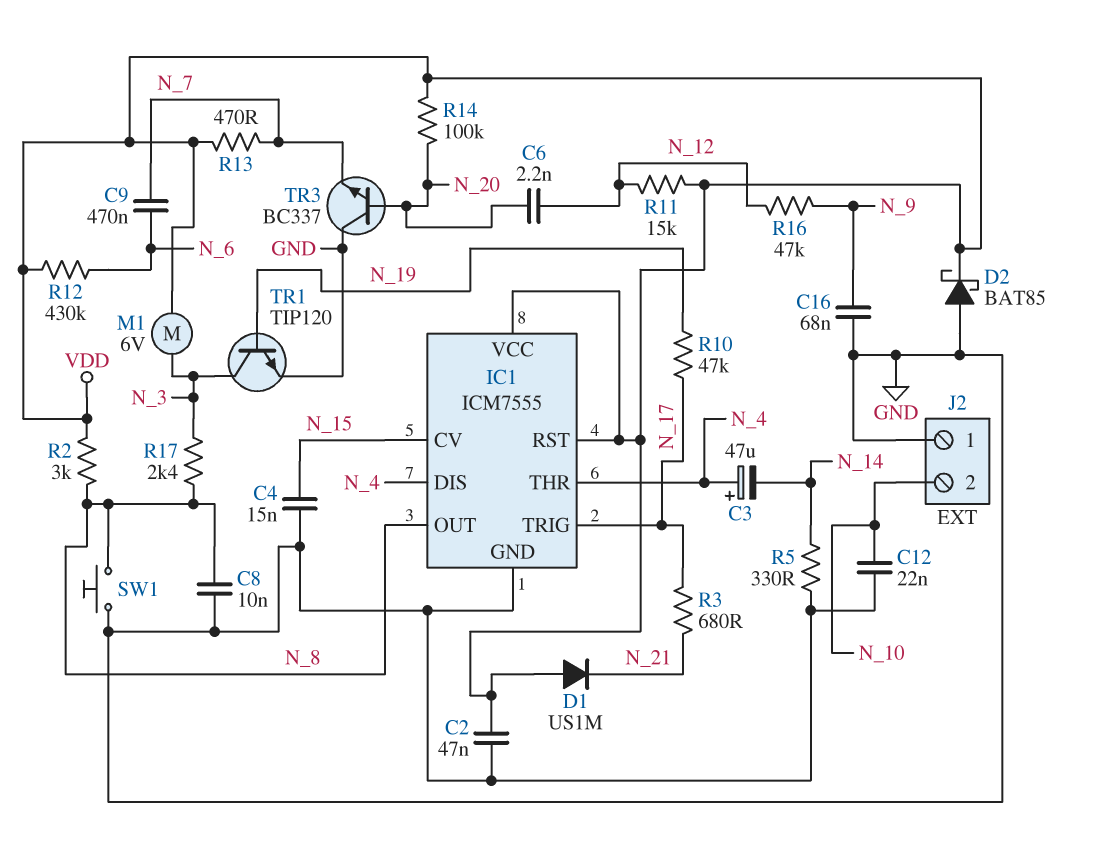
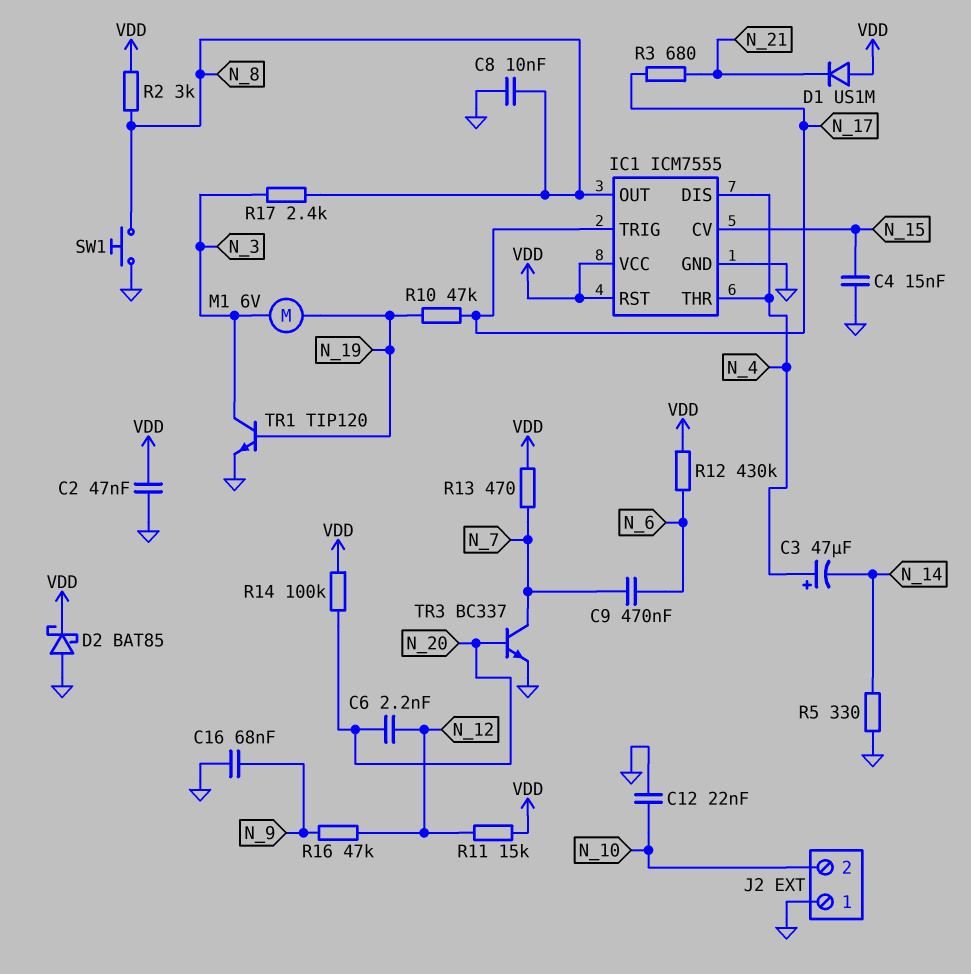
M1: motor 6V (N_3, VDD) -> motor 6V (N_3, N_19)
TR3: NPN BC337 (B N_20, C GND, E N_7) -> NPN BC337 (B N_20, C N_7, E GND)

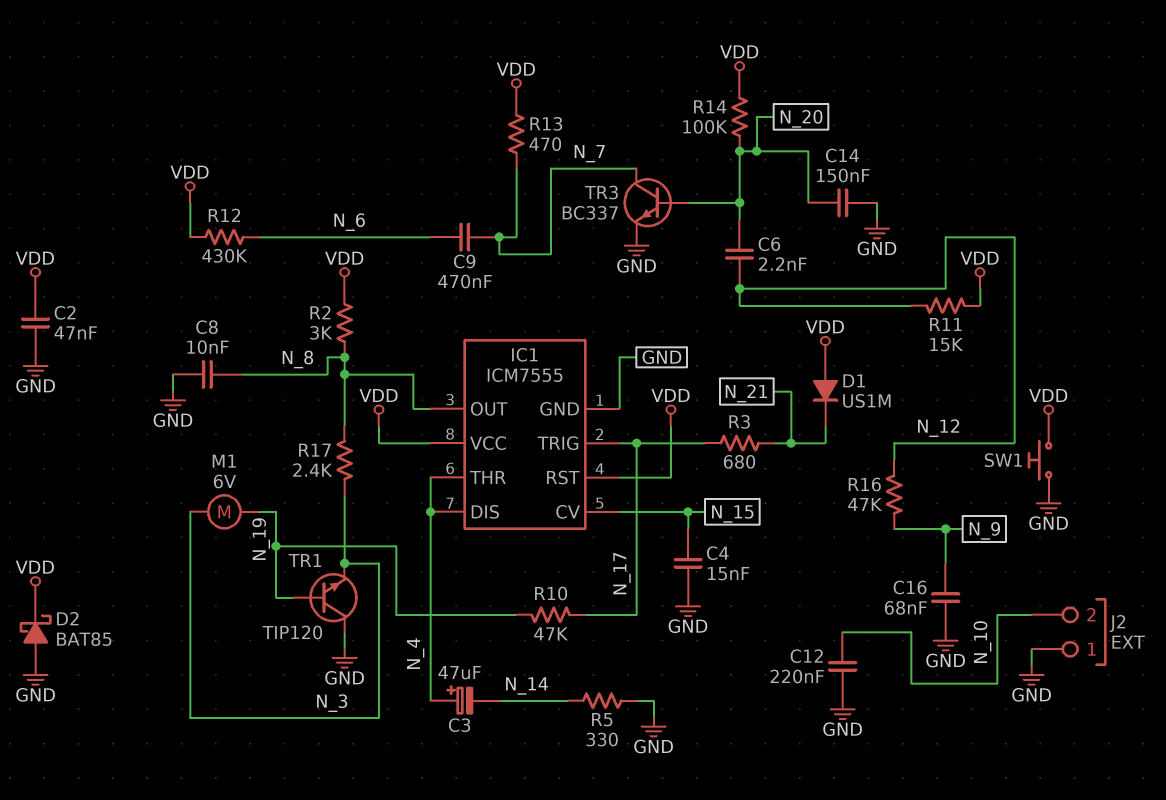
C12: 22nF (GND, N_10) -> 220nF (GND, N_10)
C14: none -> 150nF (GND, N_20)
SW1: button (GND, N_8) -> button (GND, VDD)
TR1: NPN TIP120 (B N_19, C N_3, E GND) -> NPN TIP120 (B N_19, C GND, E N_3)

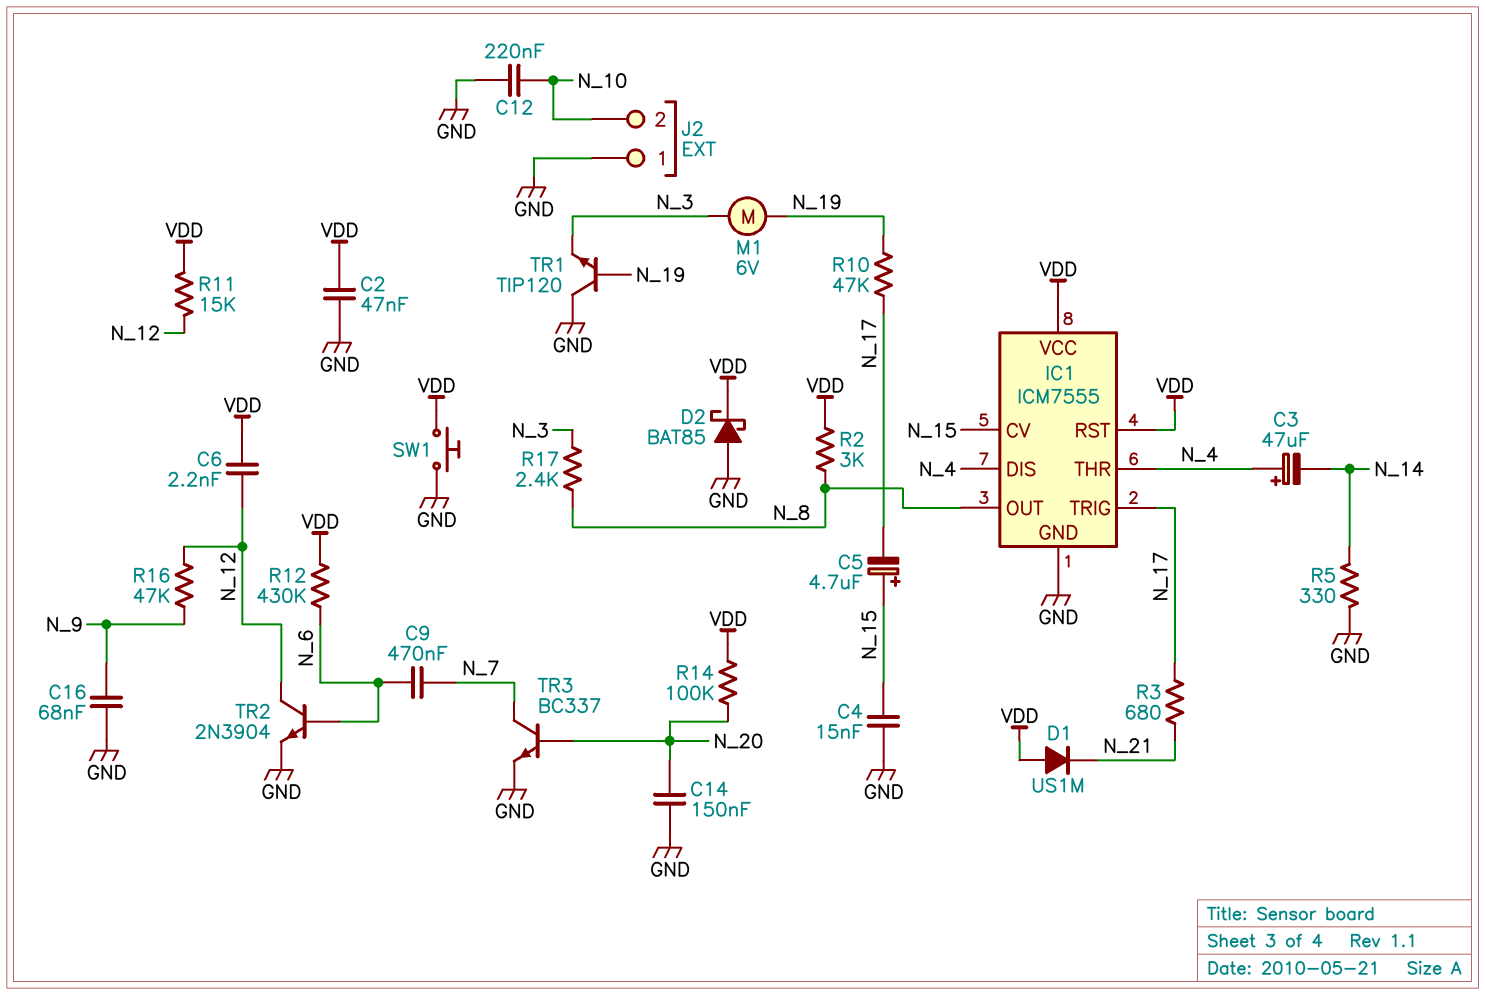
C5: none -> 4.7uF (plus N_15, minus N_17)
C6: 2.2nF (N_12, N_20) -> 2.2nF (N_12, VDD)
C8: 10nF (GND, N_8) -> none
R13: 470 (N_7, VDD) -> none
TR2: none -> NPN 2N3904 (B N_6, C N_12, E GND)

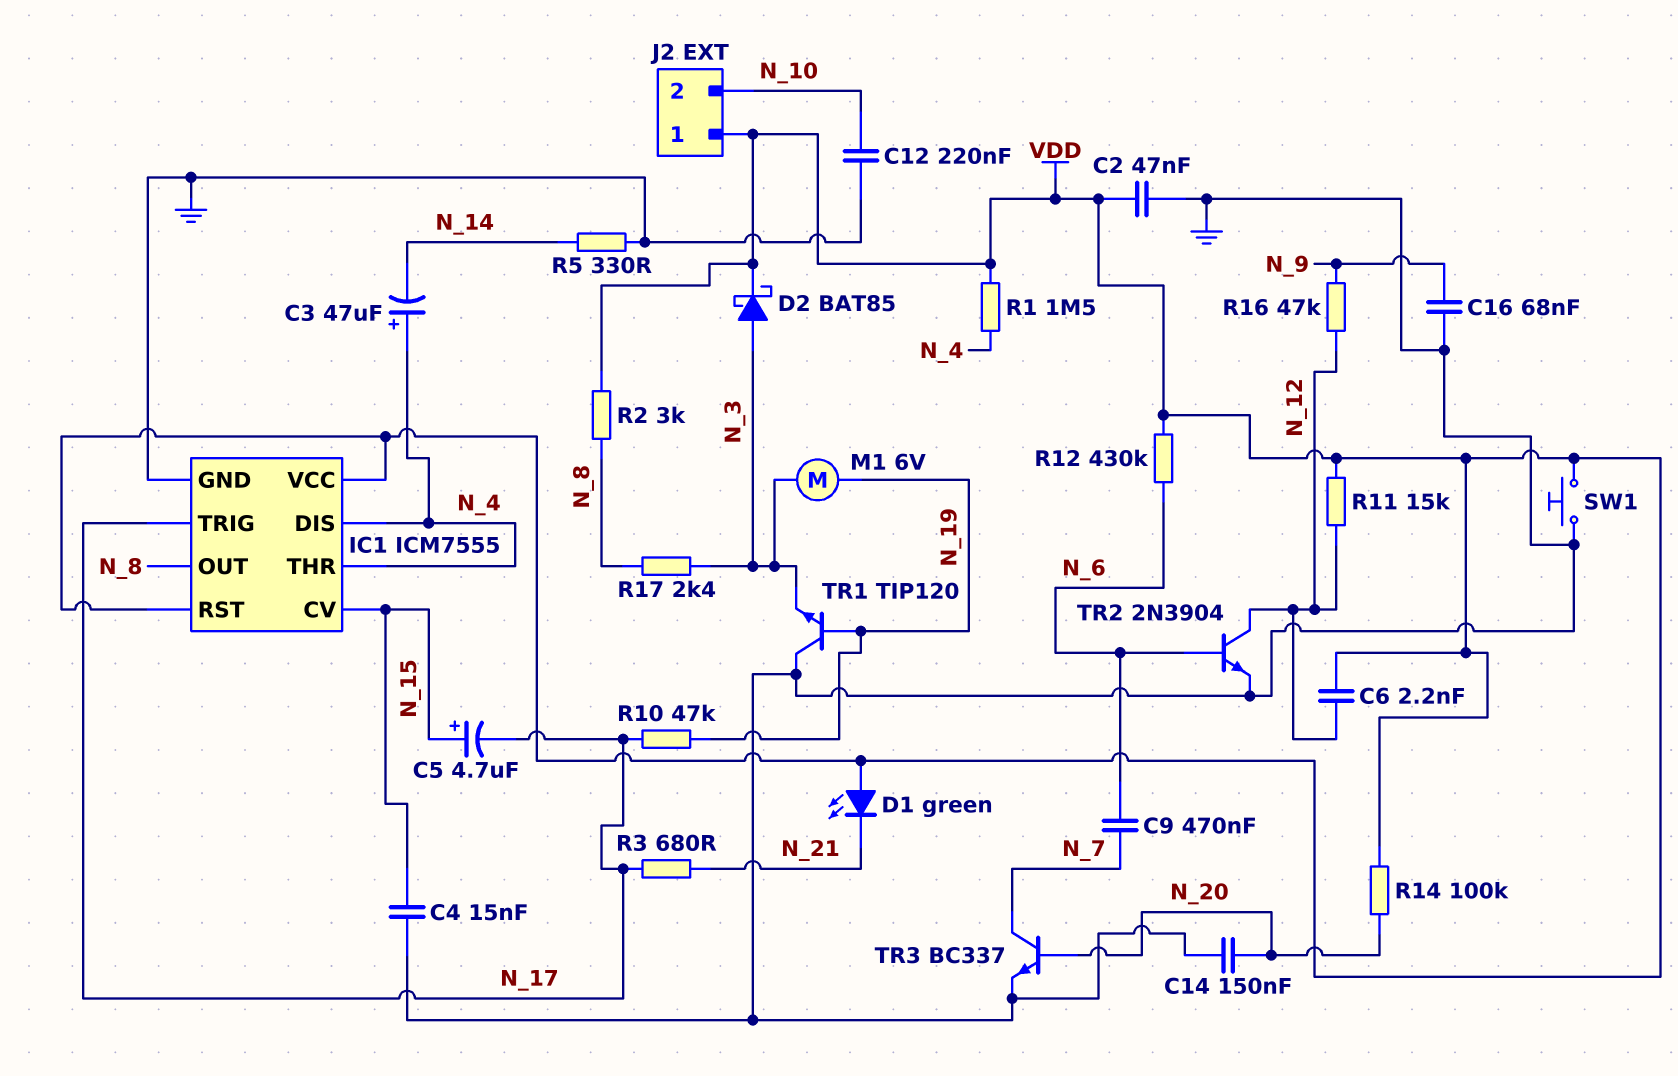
D1: diode US1M (A VDD, K N_21) -> LED green (A VDD, K N_21)
D2: schottky BAT85 (A GND, K VDD) -> schottky BAT85 (A N_3, K VDD)
J2 pin 1: GND -> VDD
R1: none -> 1.5M (N_4, VDD)

